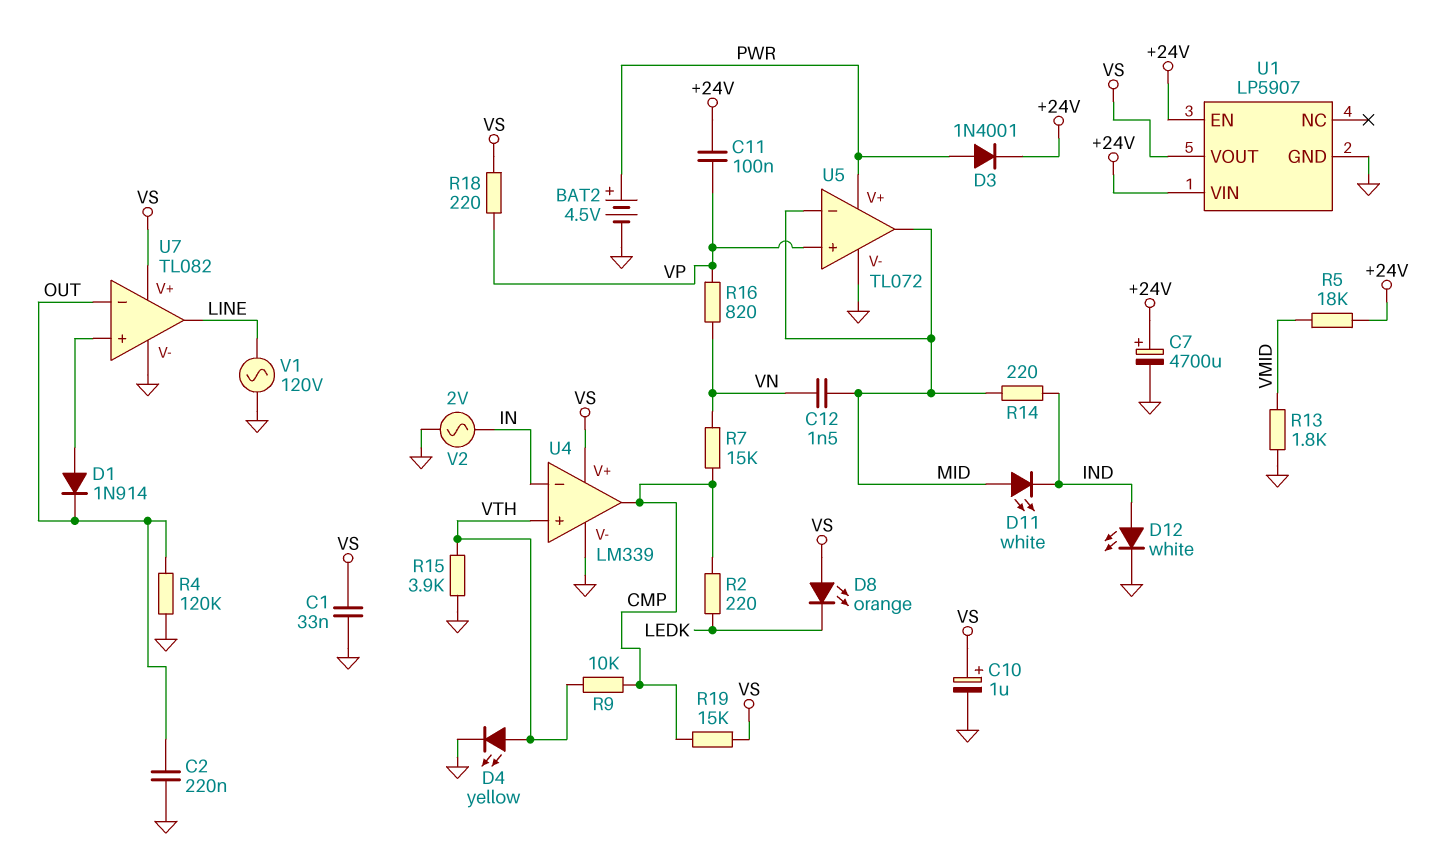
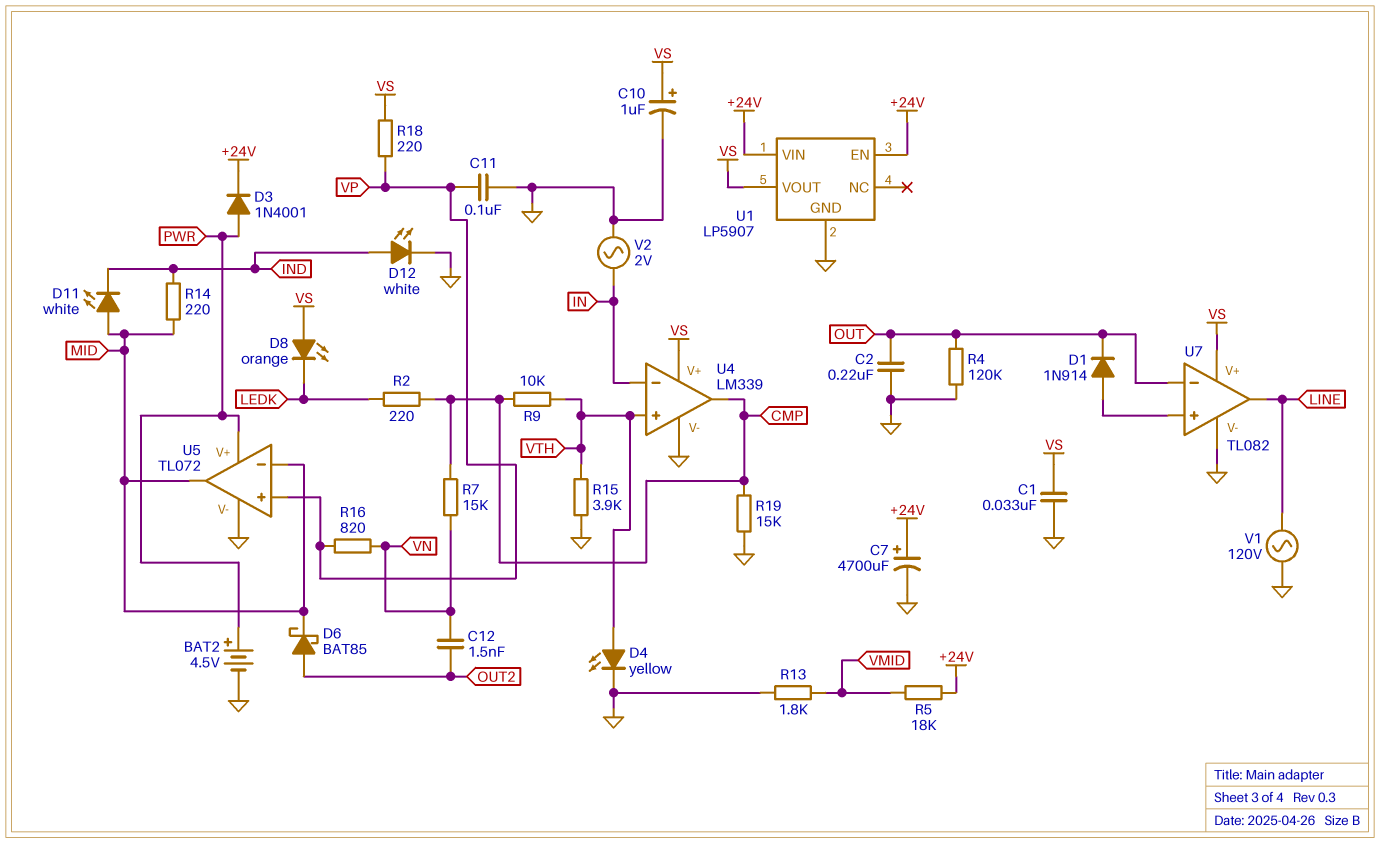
C11: 100nF (+24V, VP) -> 100nF (GND, VP)
C12: 1.5nF (MID, VN) -> 1.5nF (OUT2, VN)
D6: none -> schottky BAT85 (A OUT2, K MID)
R19: 15k (CMP, VS) -> 15k (CMP, GND)

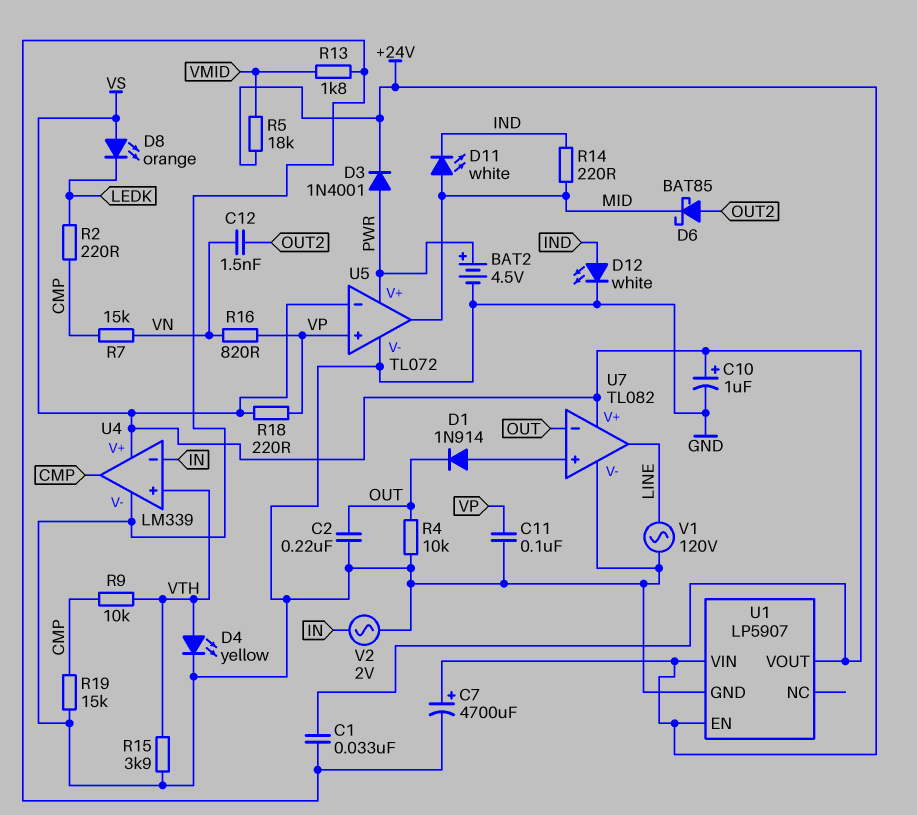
R4: 120k (GND, OUT) -> 10k (GND, OUT)
U5 pin in-: MID -> VS

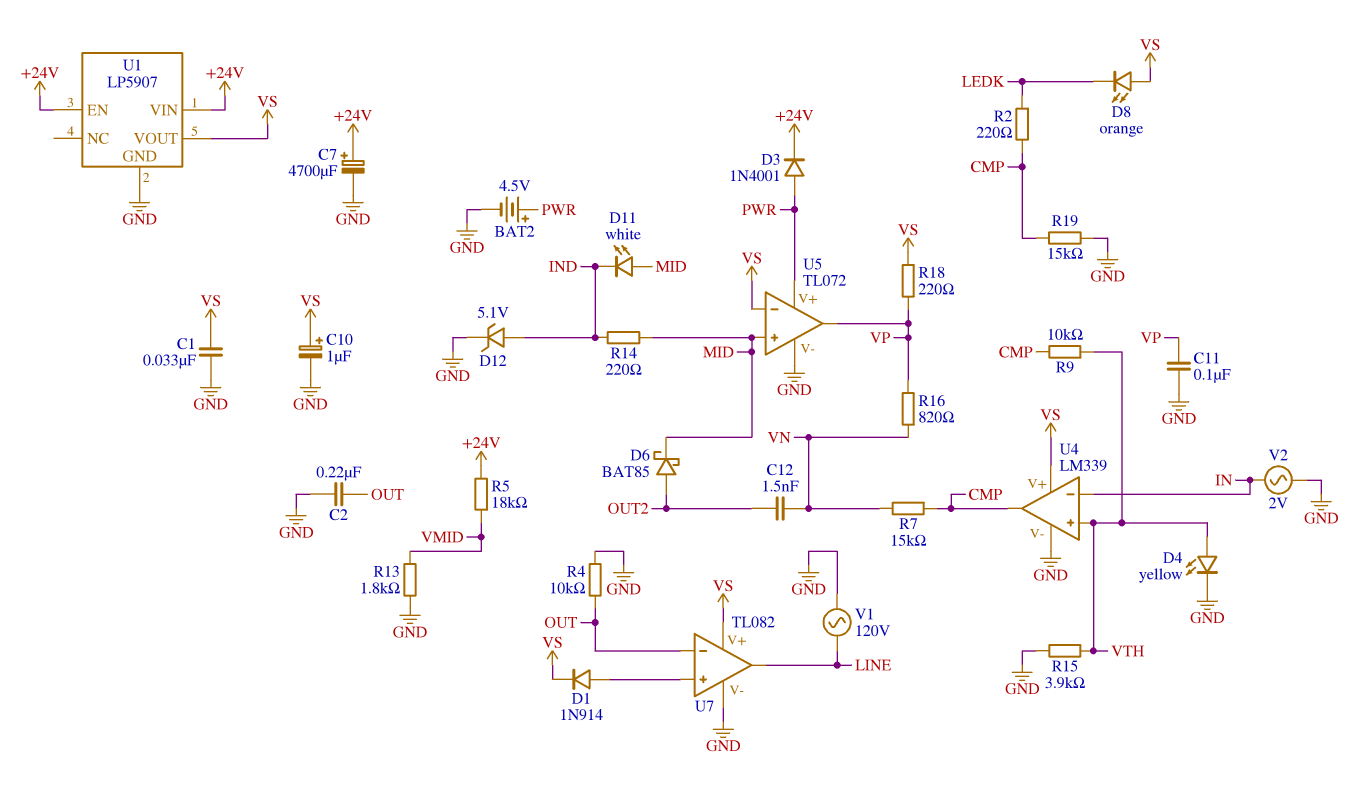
D1: diode 1N914 (A U7/in+, K OUT) -> diode 1N914 (A U7/in+, K VS)
D12: LED white (A IND, K GND) -> zener 5.1V (A IND, K GND)
U5 pin in+: VP -> MID
U5 pin out: MID -> VP

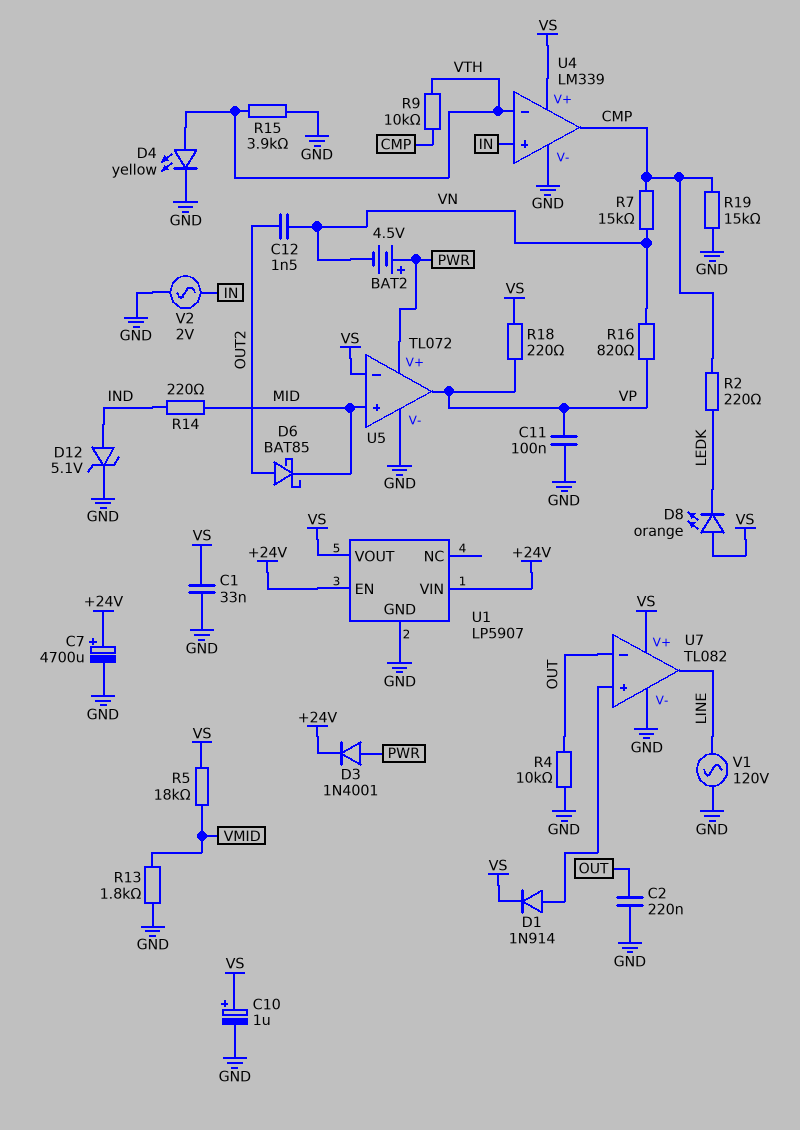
BAT2: 4.5V (plus PWR, minus GND) -> 4.5V (plus PWR, minus VN)
D11: LED white (A MID, K IND) -> none
R5: 18k (+24V, VMID) -> 18k (VMID, VS)
U4 pin in+: VTH -> IN
U4 pin in-: IN -> VTH

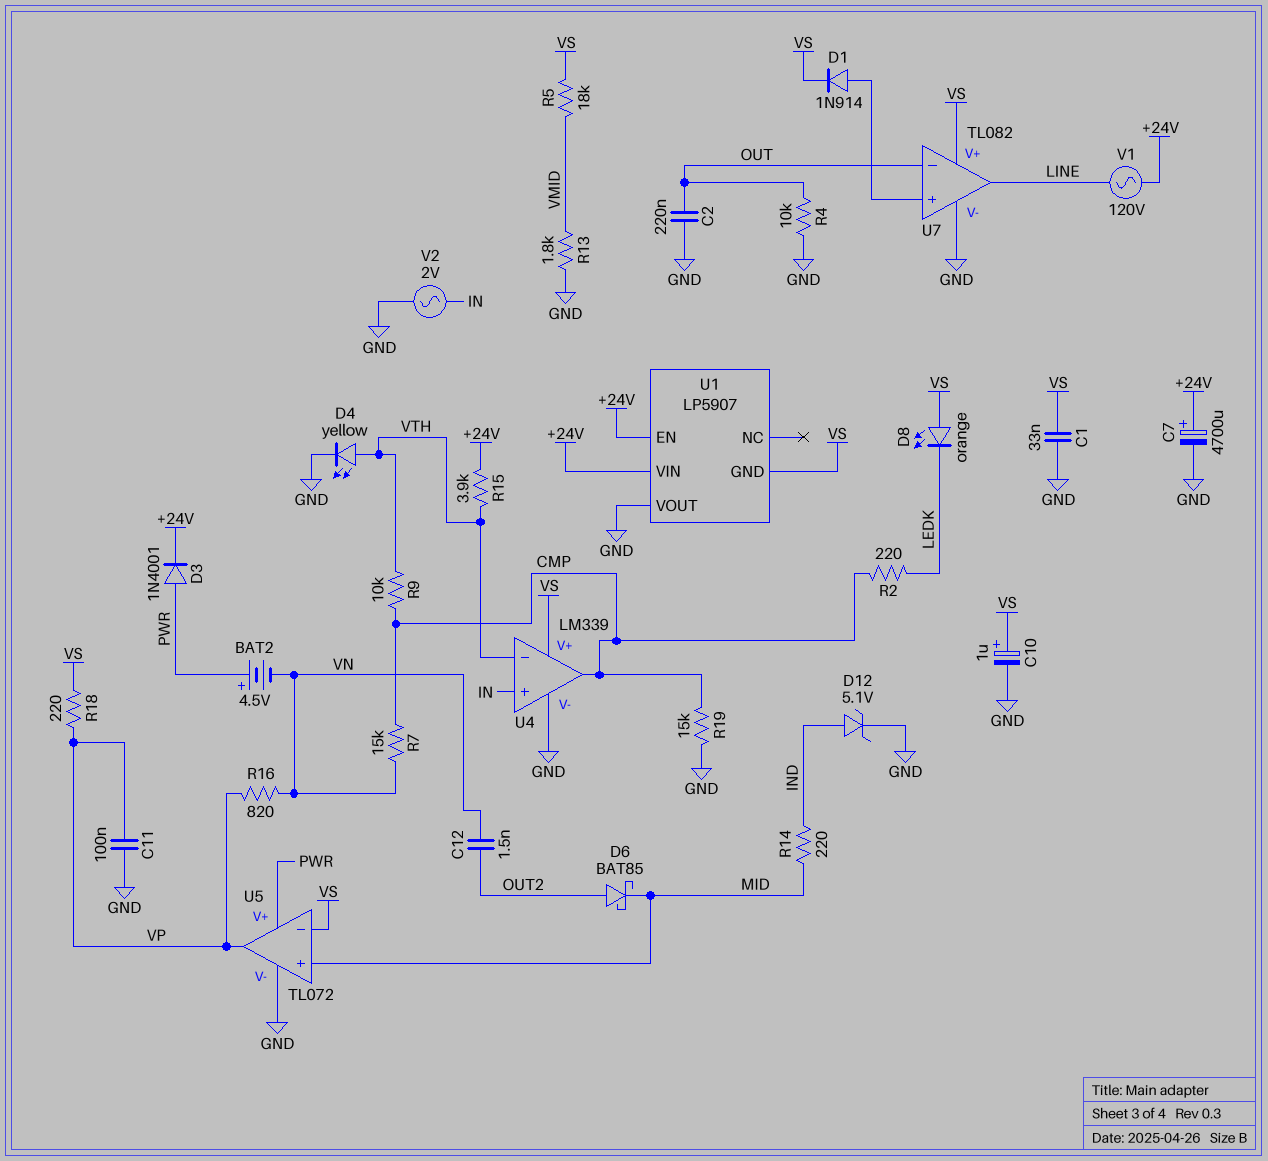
R15: 3.9k (GND, VTH) -> 3.9k (+24V, VTH)
U1 pin GND: GND -> VS
U1 pin VOUT: VS -> GND
V1: AC 120V (GND, LINE) -> AC 120V (+24V, LINE)

